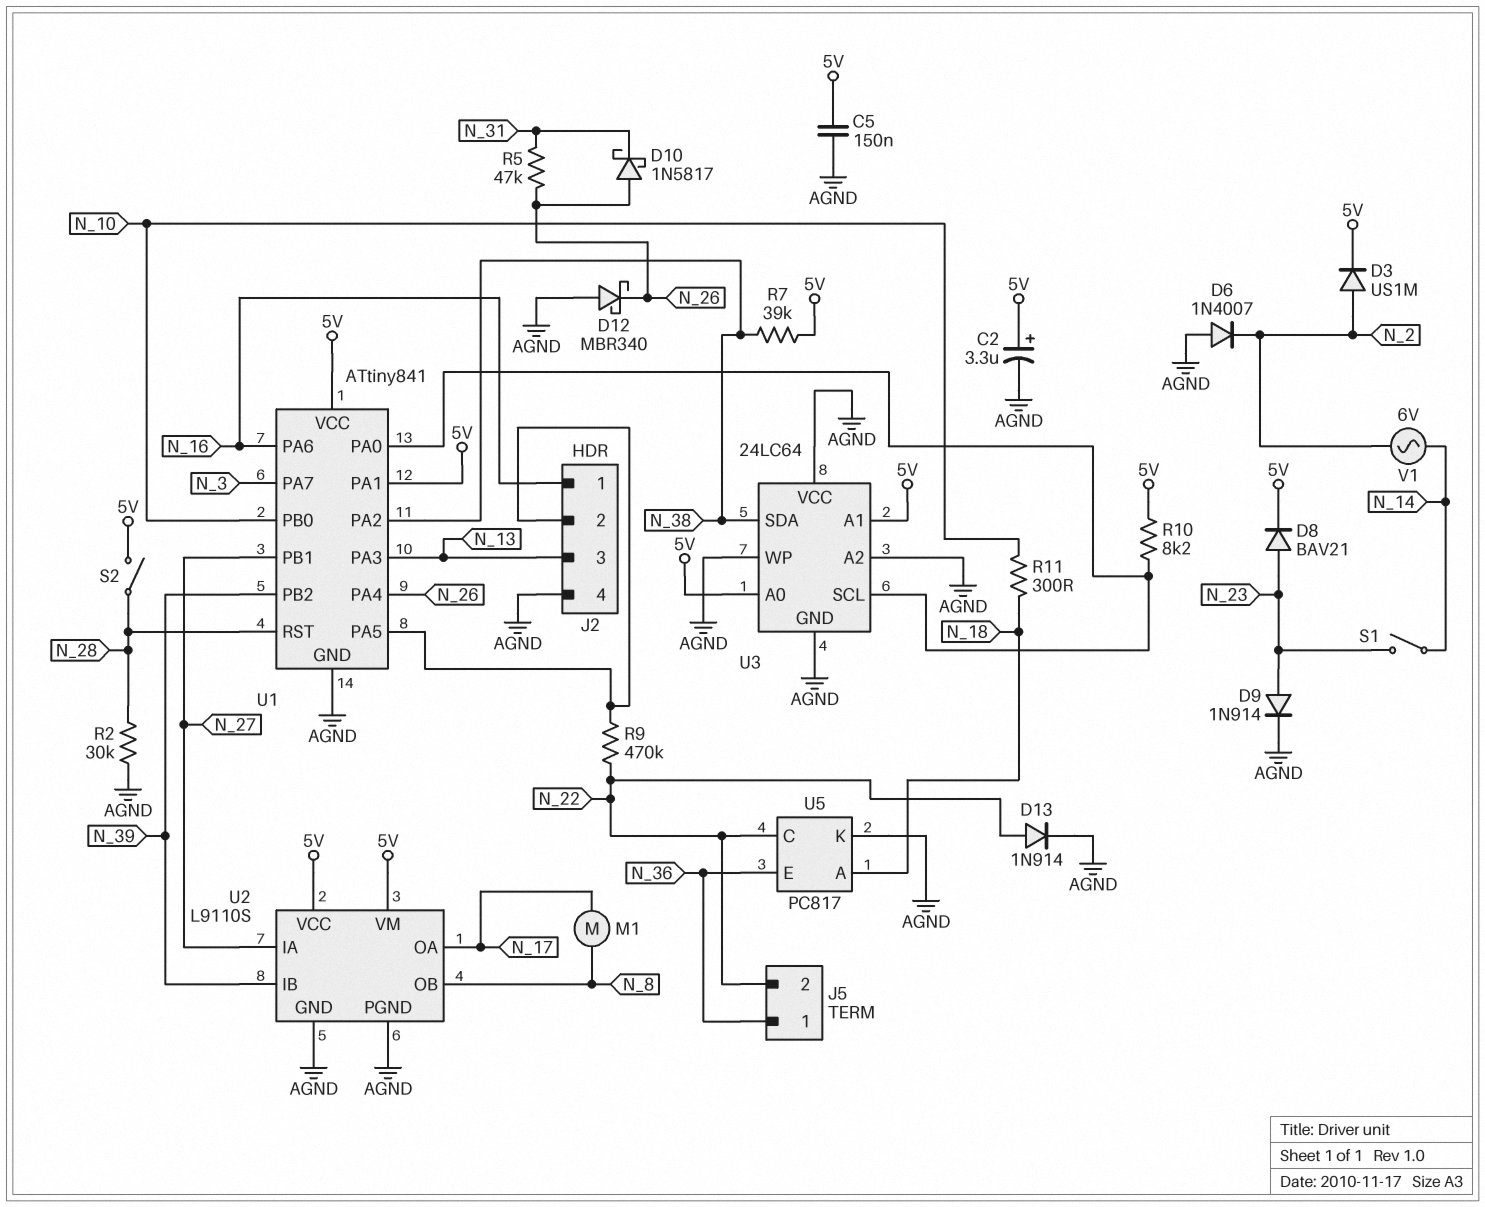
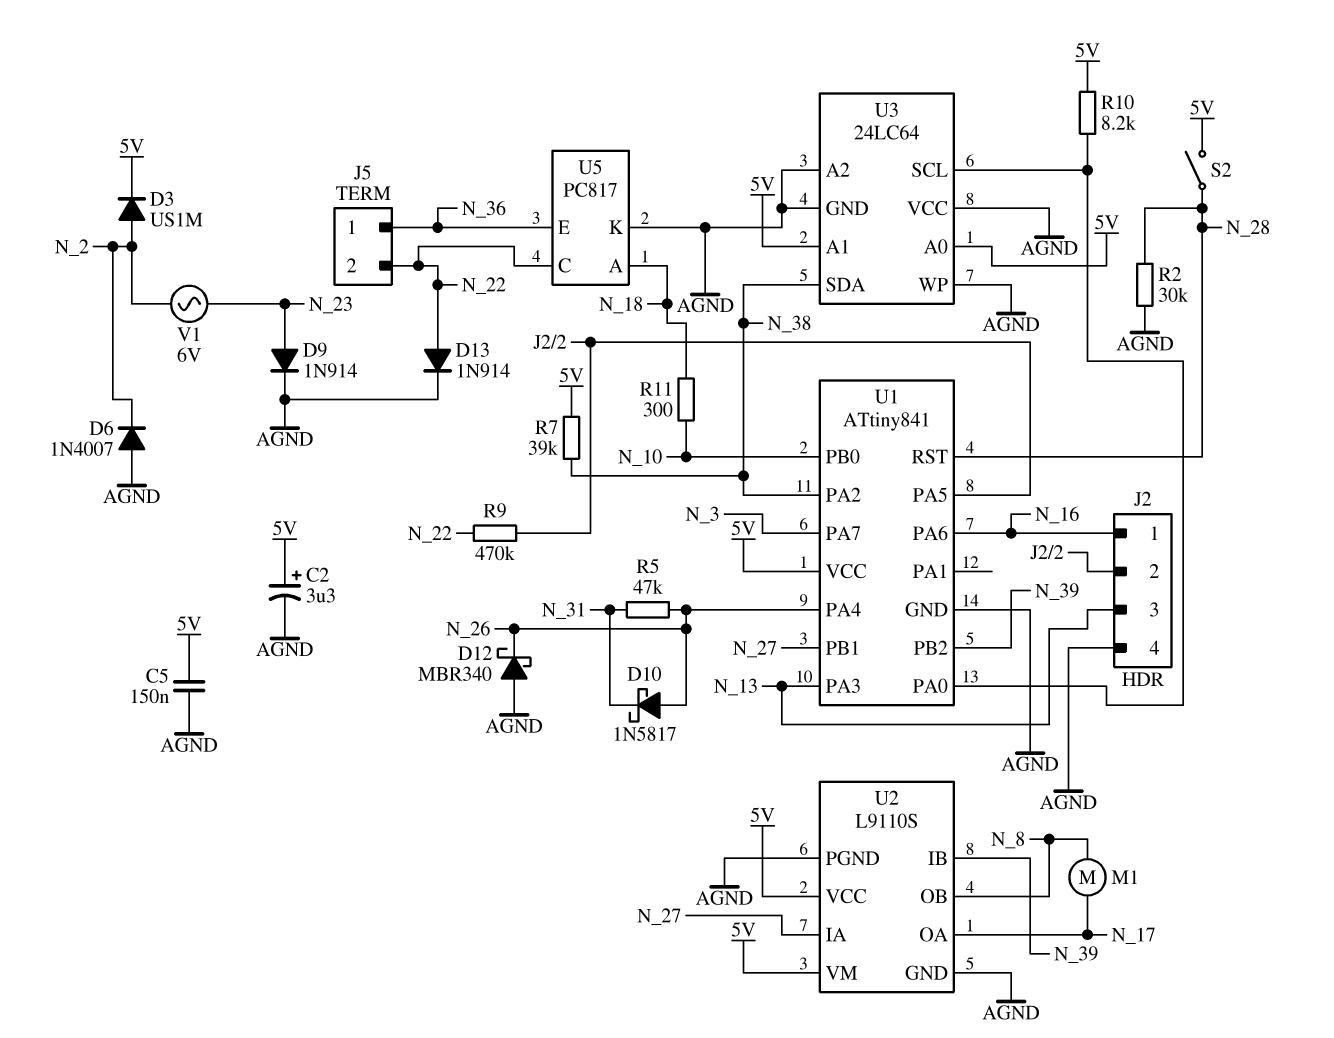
D8: diode BAV21 (A N_23, K 5V) -> none
S1: switch (N_14, N_23) -> none
U1 pin PA1: 5V -> none
V1: AC 6V (N_2, N_14) -> AC 6V (N_2, N_23)

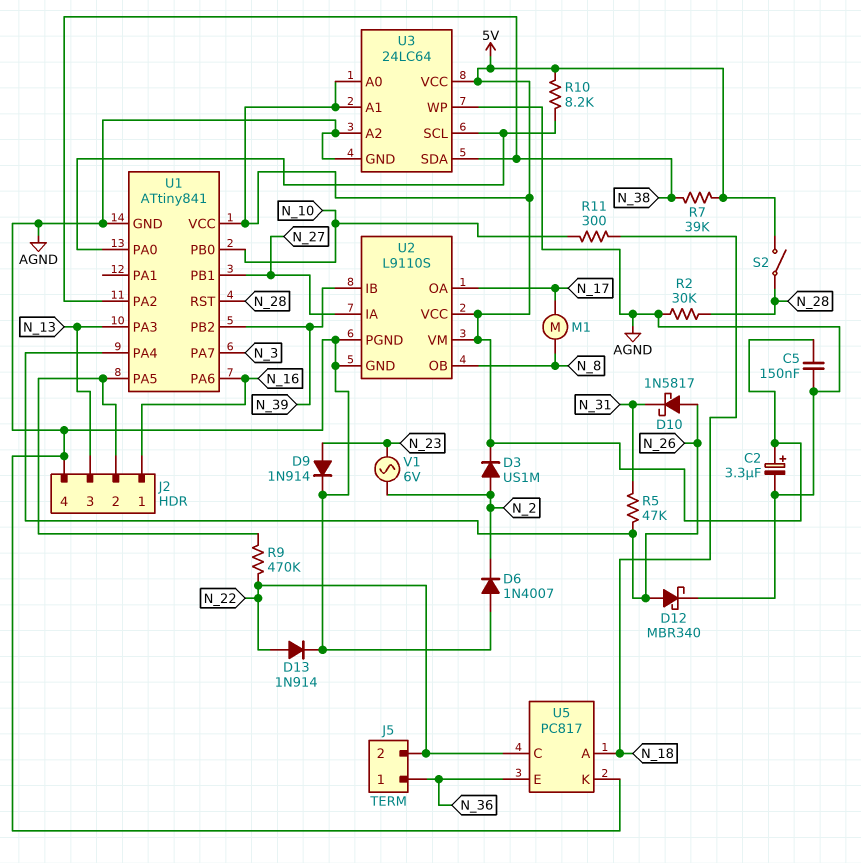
D12: schottky MBR340 (A AGND, K N_26) -> schottky MBR340 (A N_26, K AGND)
U3 pin VCC: AGND -> 5V

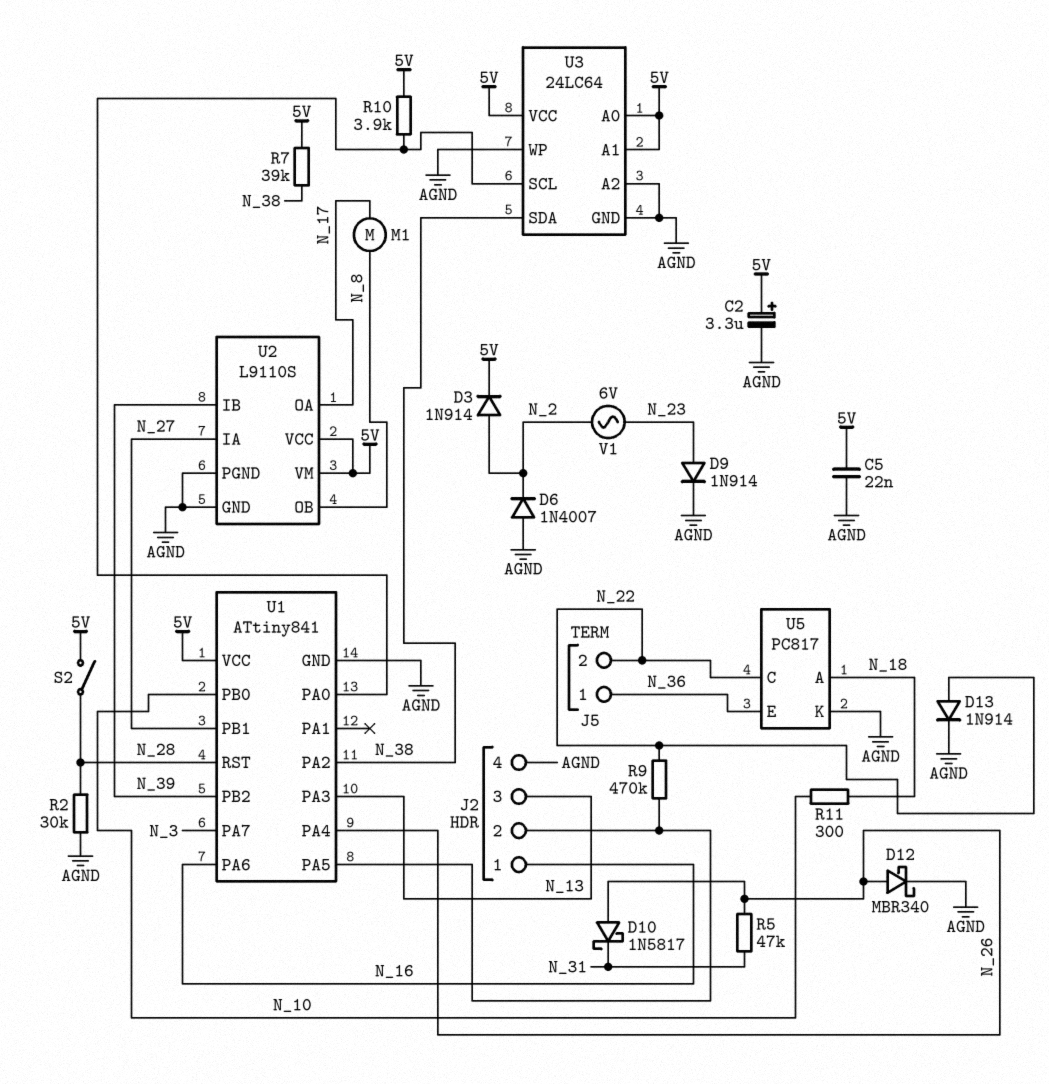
C5: 150nF (5V, AGND) -> 22nF (5V, AGND)
D3: diode US1M (A N_2, K 5V) -> diode 1N914 (A N_2, K 5V)
R10: 8.2k (5V, U1/PA0) -> 3.9k (5V, U1/PA0)

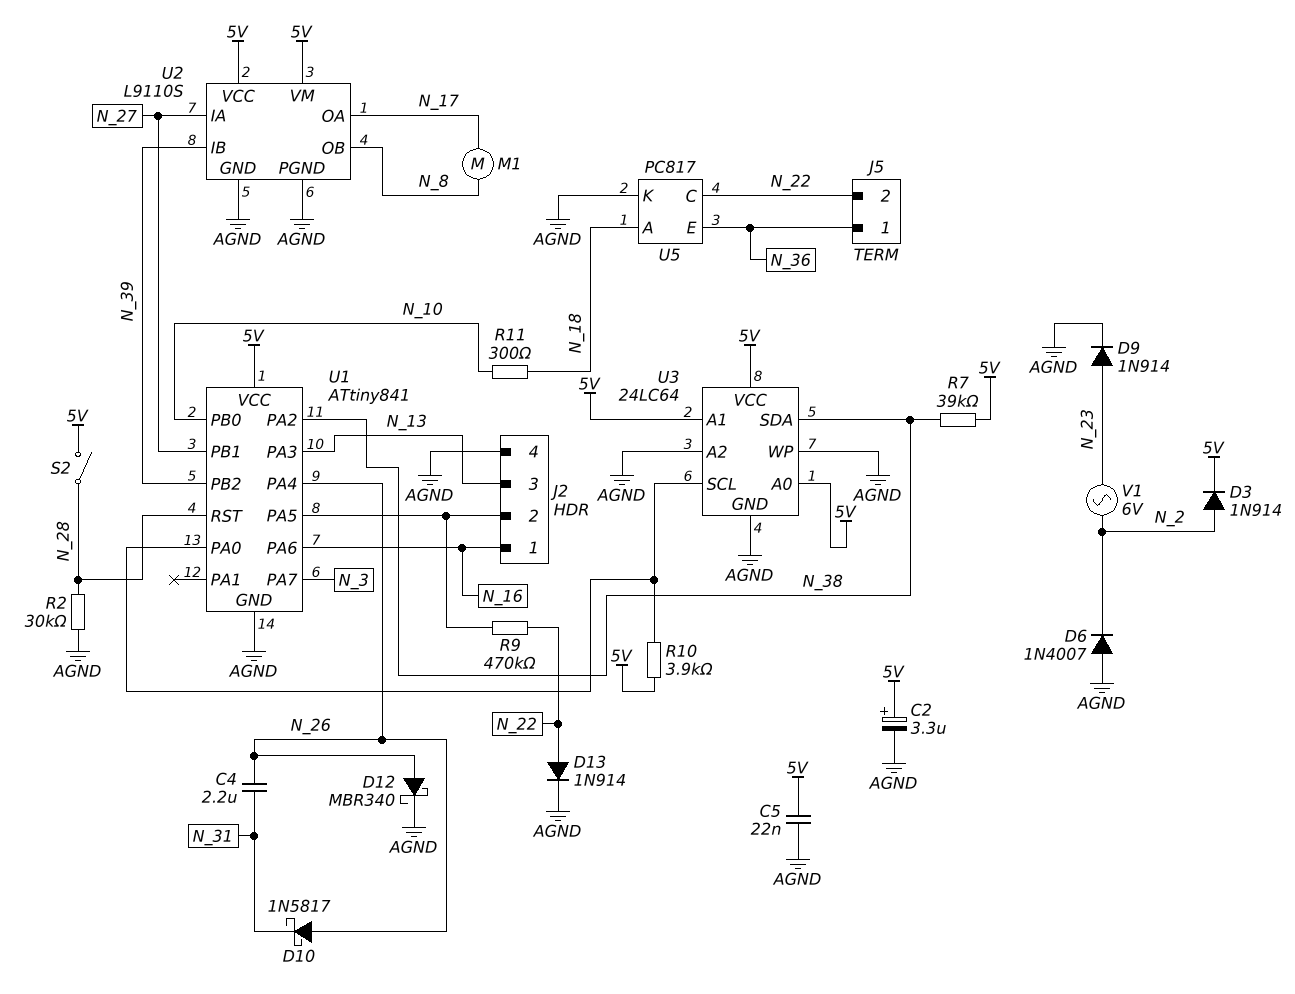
C4: none -> 2.2uF (N_26, N_31)
R5: 47k (N_26, N_31) -> none

